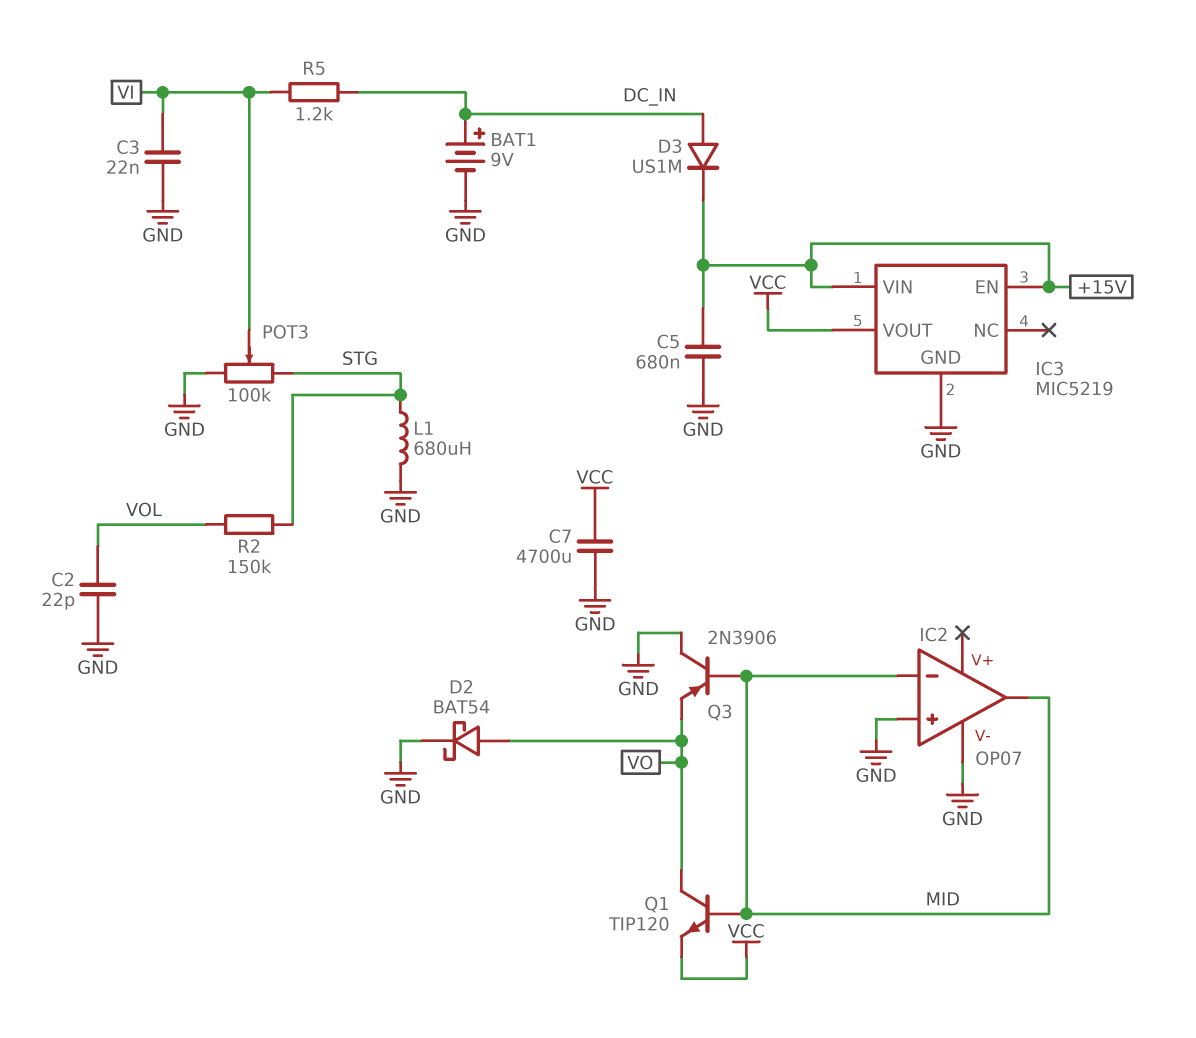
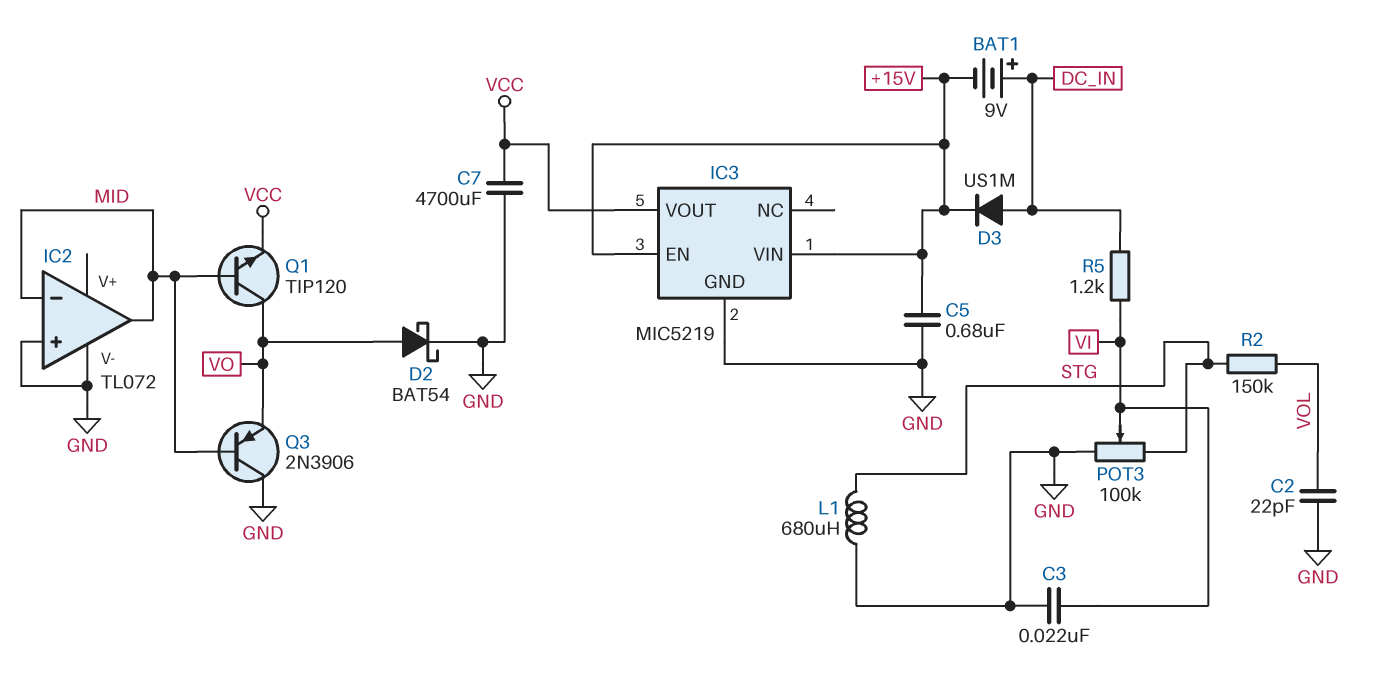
BAT1: 9V (plus DC_IN, minus GND) -> 9V (plus DC_IN, minus +15V)
IC2: OP07 -> TL072

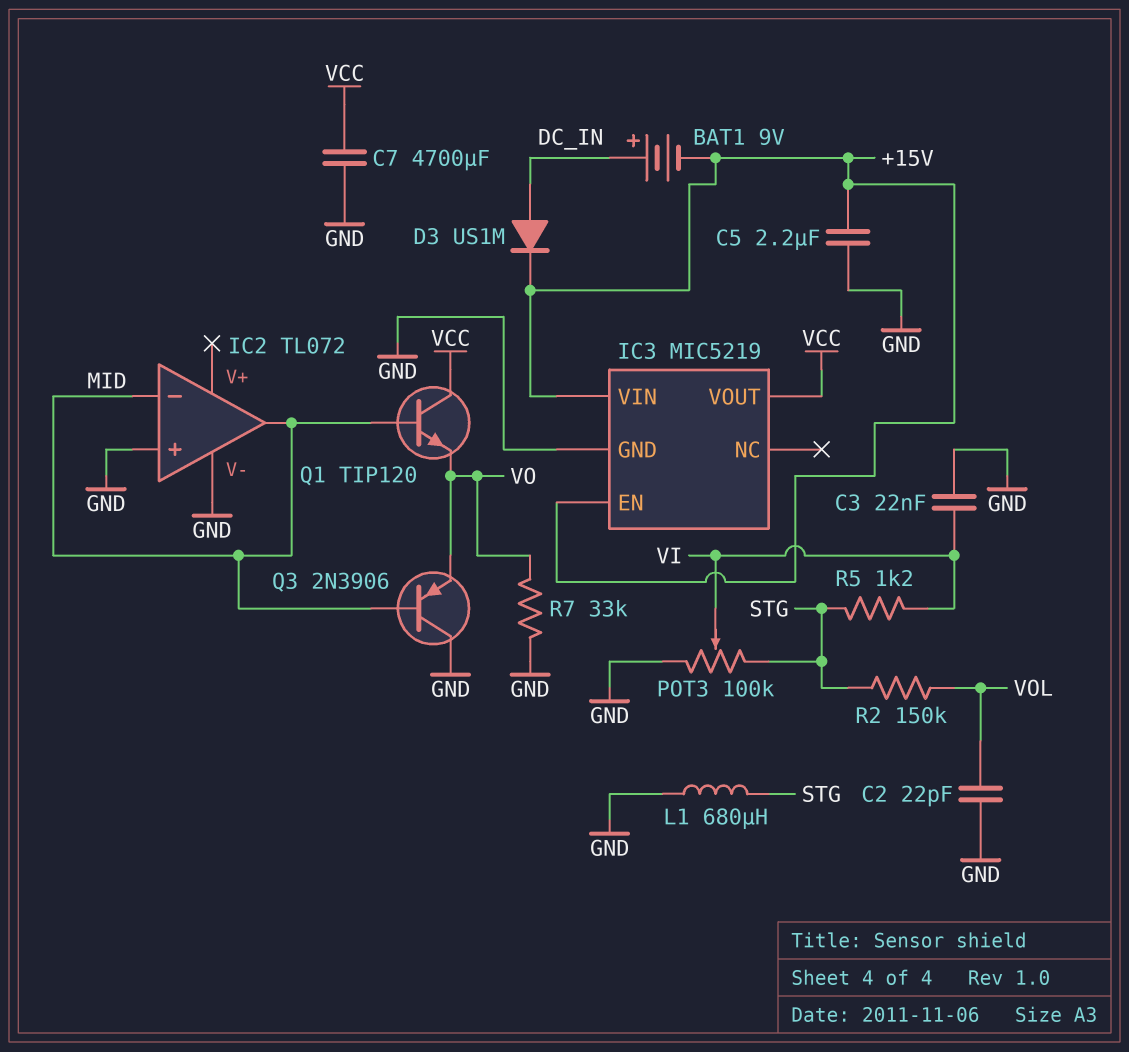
C5: 680nF (+15V, GND) -> 2.2uF (+15V, GND)
D2: schottky BAT54 (A VO, K GND) -> none
Q1: NPN TIP120 (B MID, C VO, E VCC) -> NPN TIP120 (B MID, C VCC, E VO)
R5: 1.2k (DC_IN, VI) -> 1.2k (STG, VI)
R7: none -> 33k (GND, VO)

